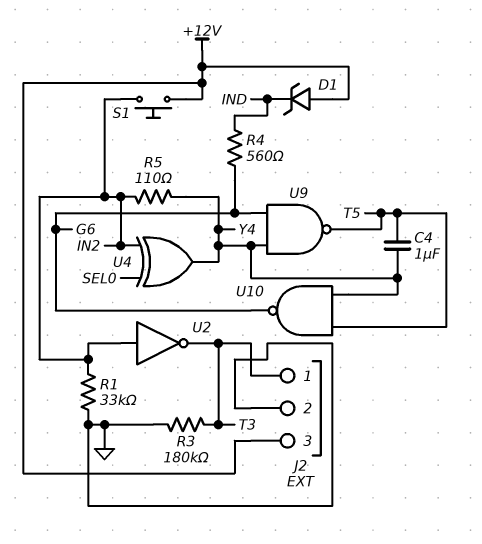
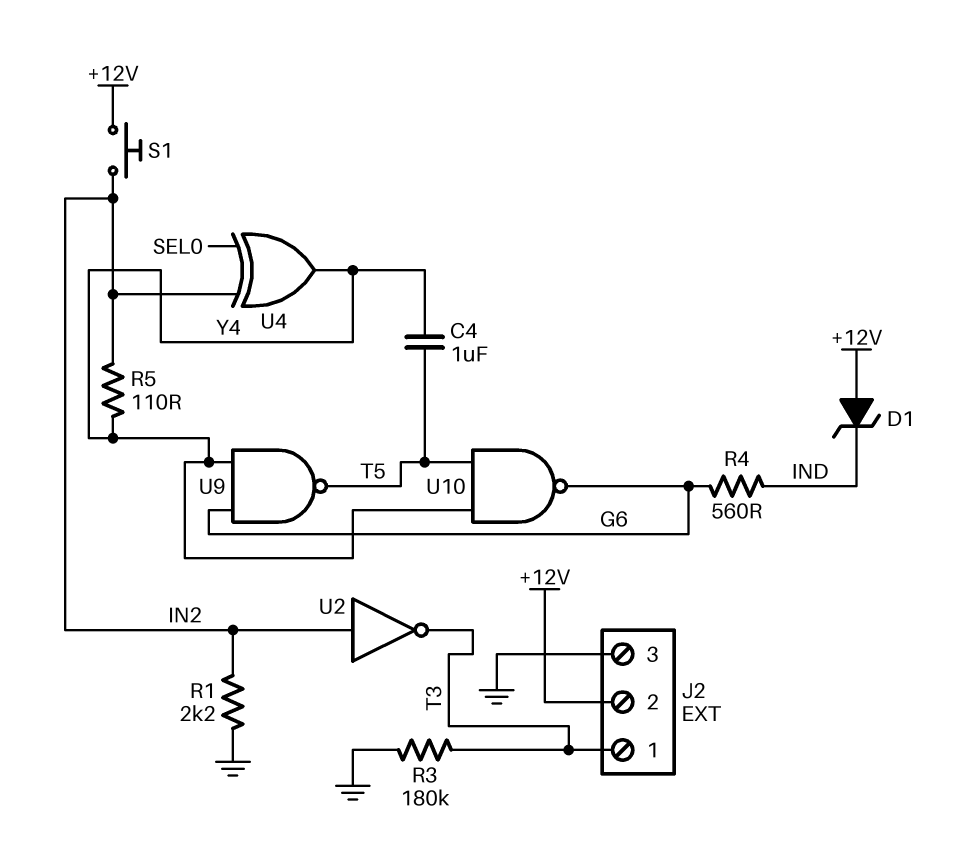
J2 pin 2: GND -> +12V
J2 pin 3: +12V -> GND
R1: 33k (GND, IN2) -> 2.2k (GND, IN2)

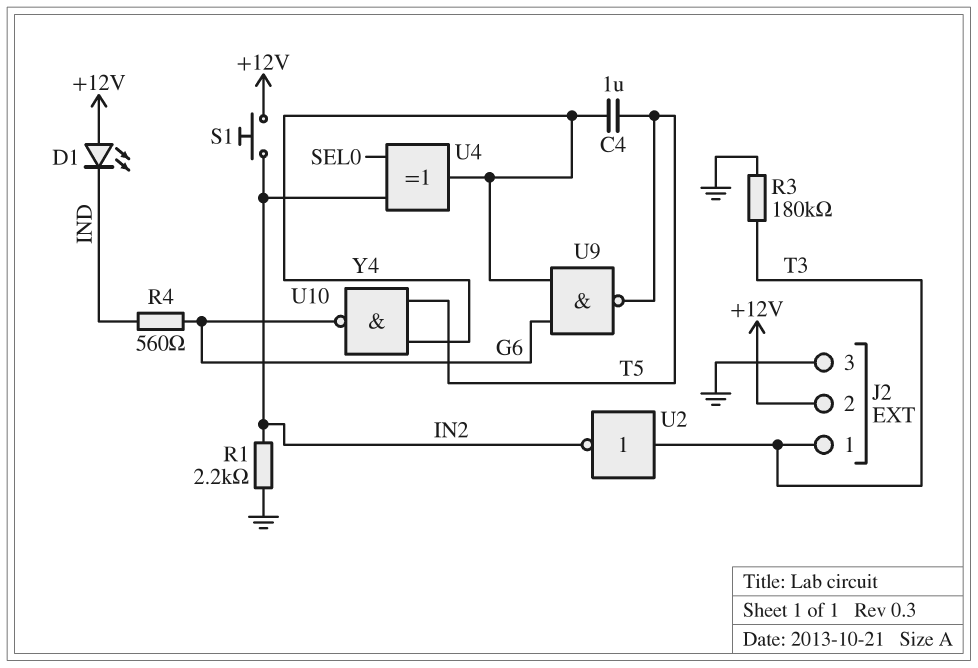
D1: zener (A +12V, K IND) -> LED (A +12V, K IND)
R5: 110 (IN2, Y4) -> none
U2: NOT (in IN2, out T3) -> NOT (in T3, out IN2)

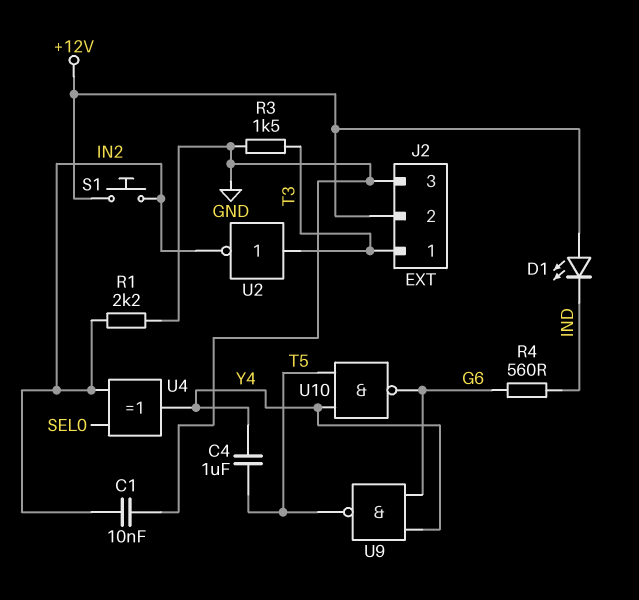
C1: none -> 10nF (GND, IN2)
R3: 180k (GND, T3) -> 1.5k (GND, T3)

